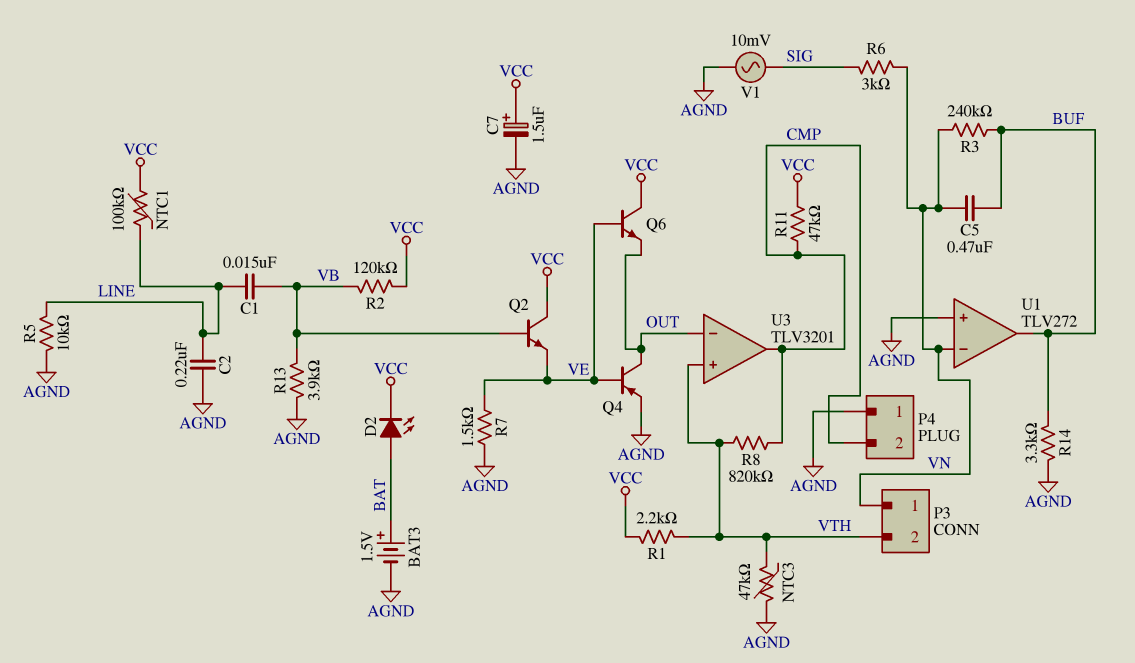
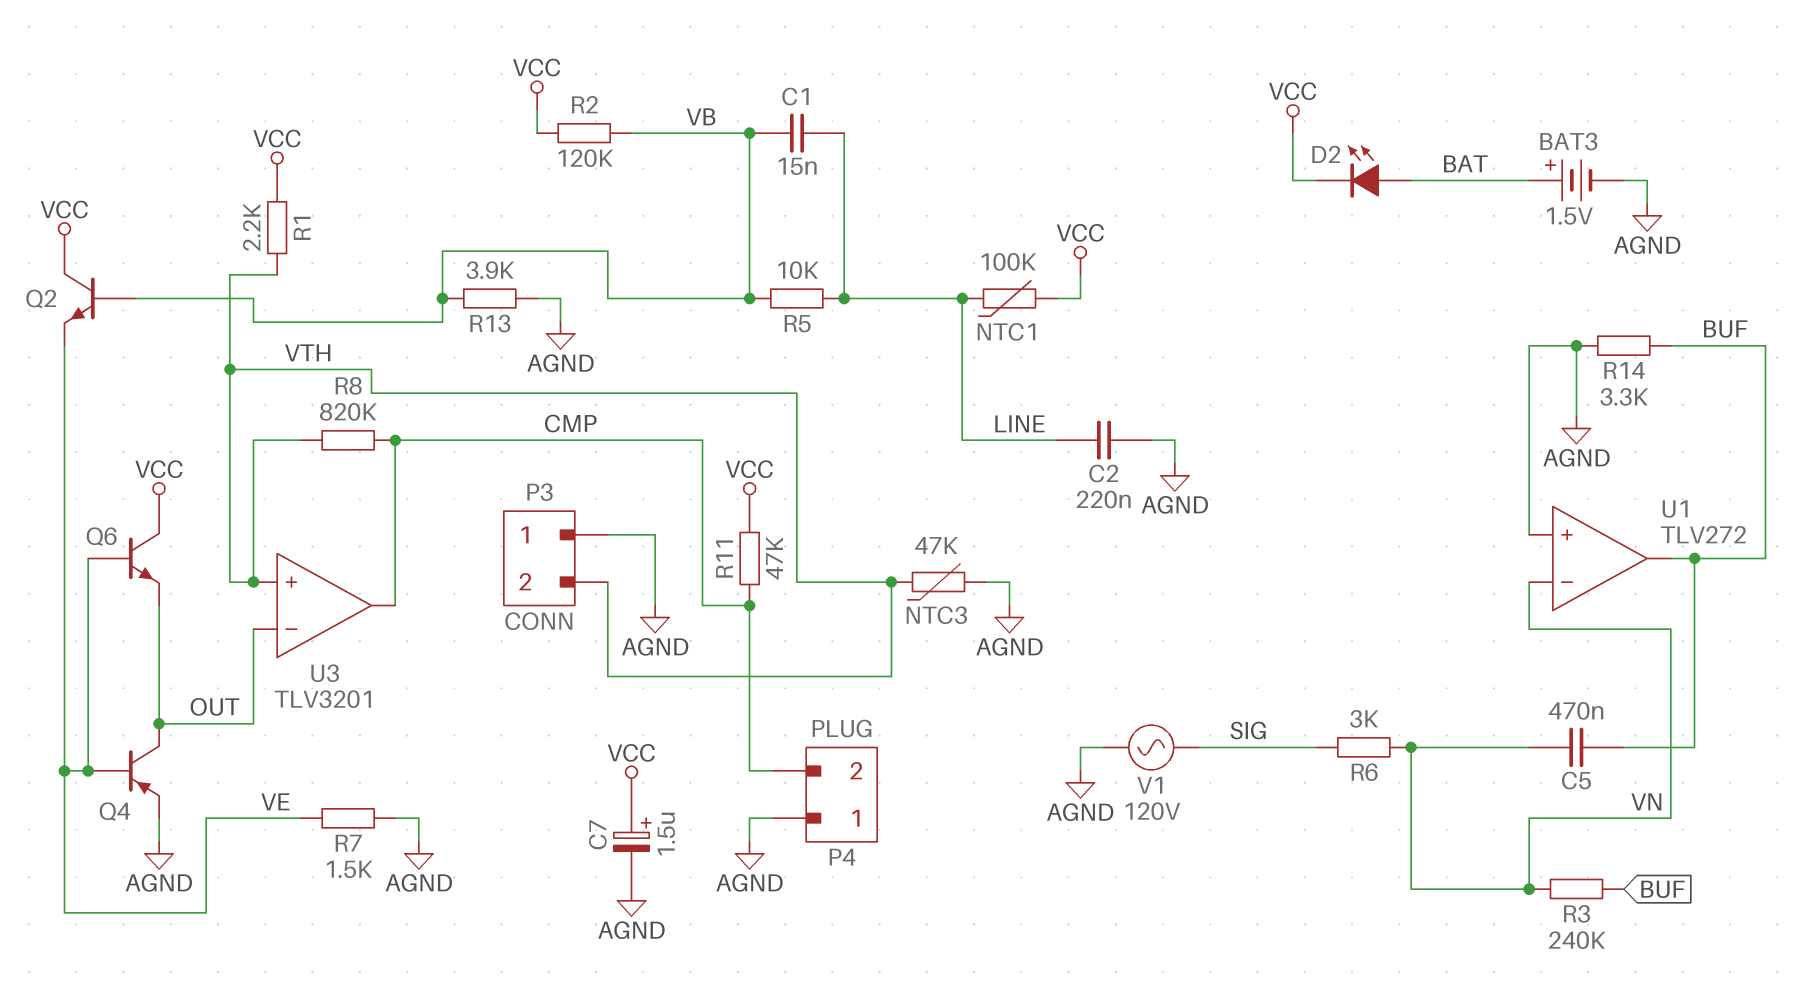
P3 pin 1: VN -> AGND
R5: 10k (AGND, LINE) -> 10k (LINE, VB)
V1: AC 10mV (AGND, SIG) -> AC 120V (AGND, SIG)

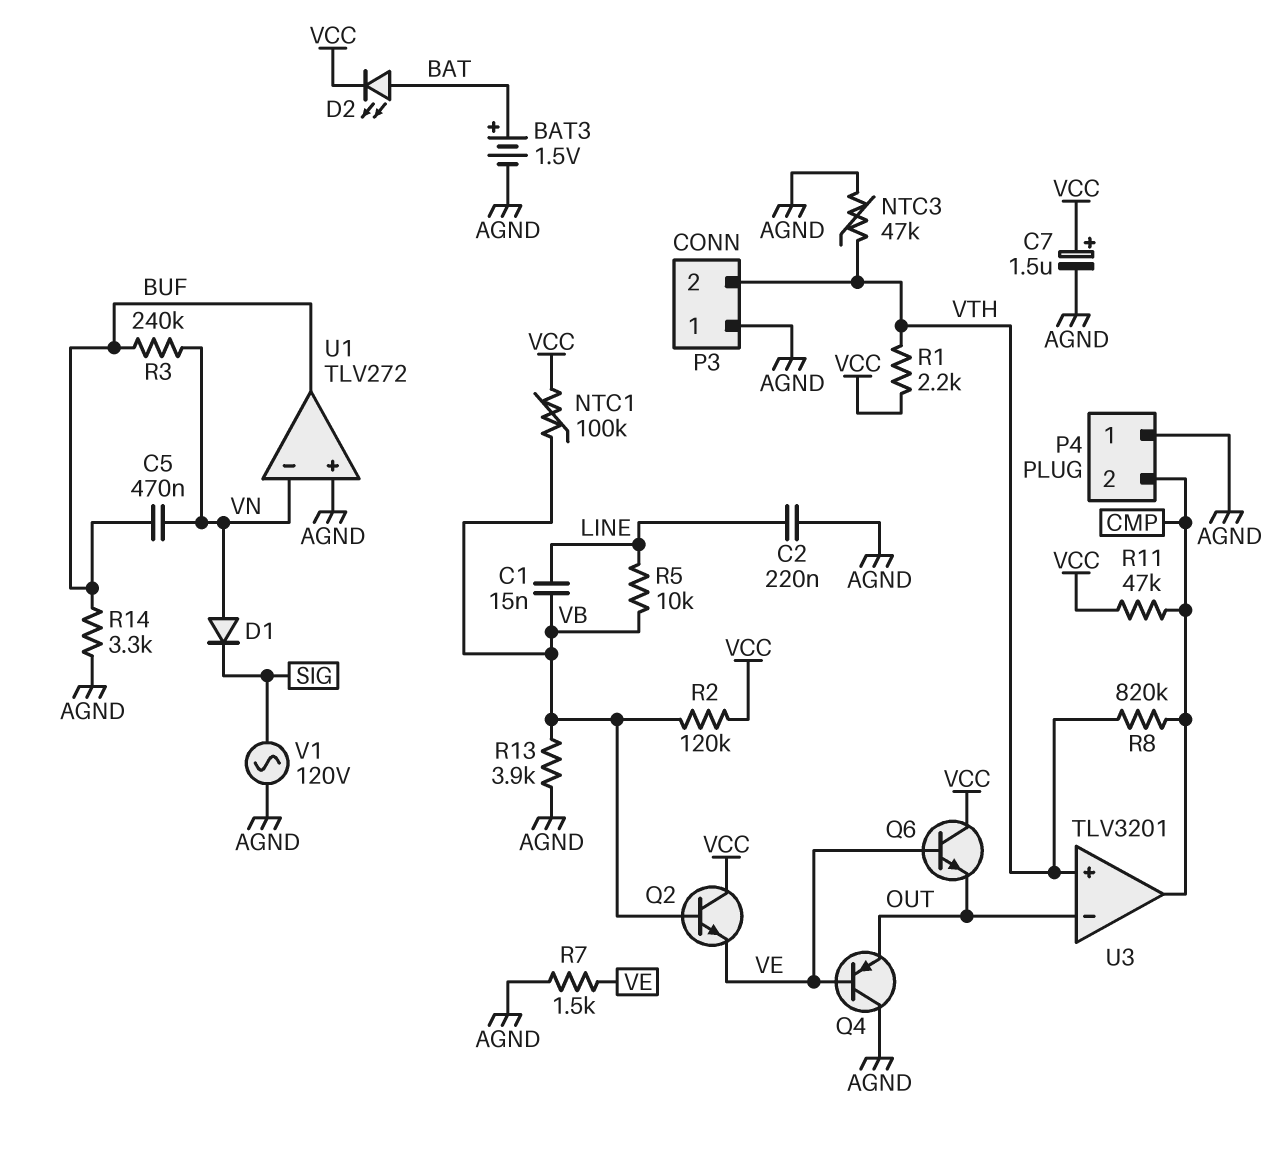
D1: none -> diode (A VN, K SIG)
NTC1: 100k (LINE, VCC) -> 100k (VB, VCC)
Q4: PNP (B VE, C OUT, E AGND) -> PNP (B VE, C AGND, E OUT)
R6: 3k (SIG, VN) -> none

